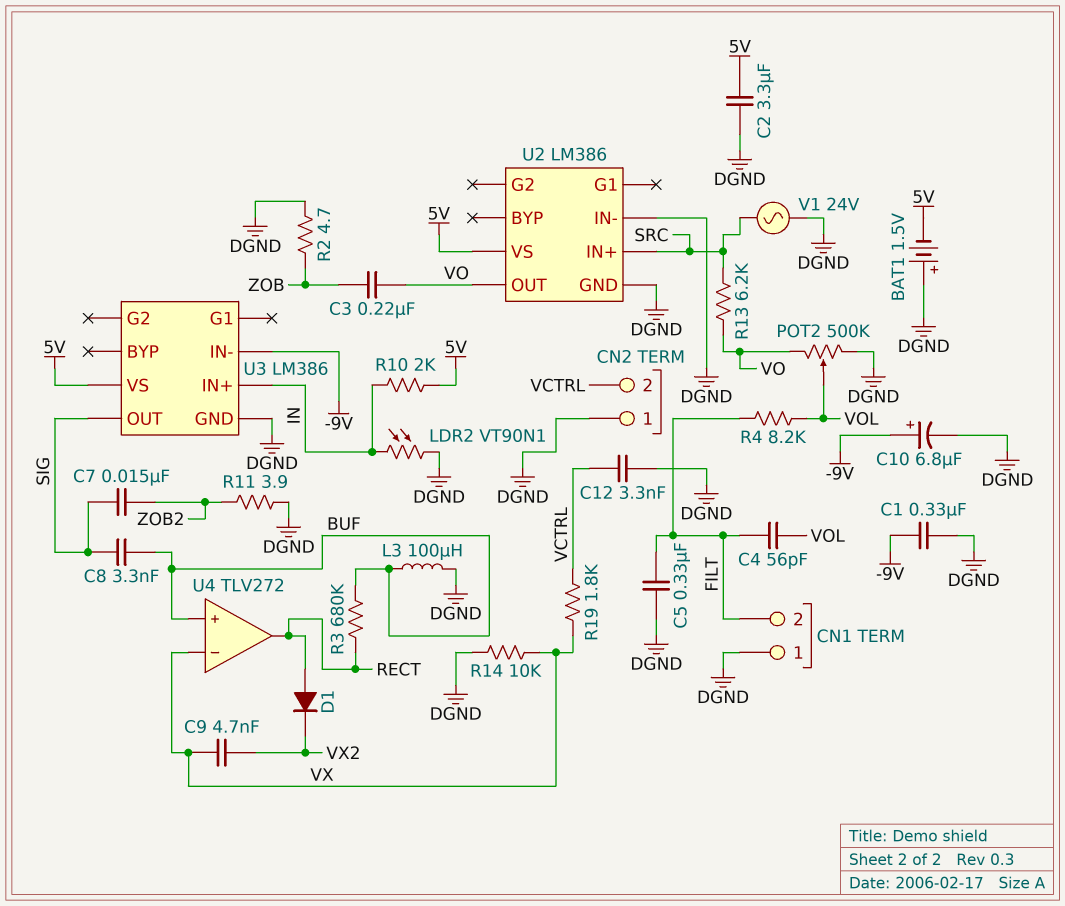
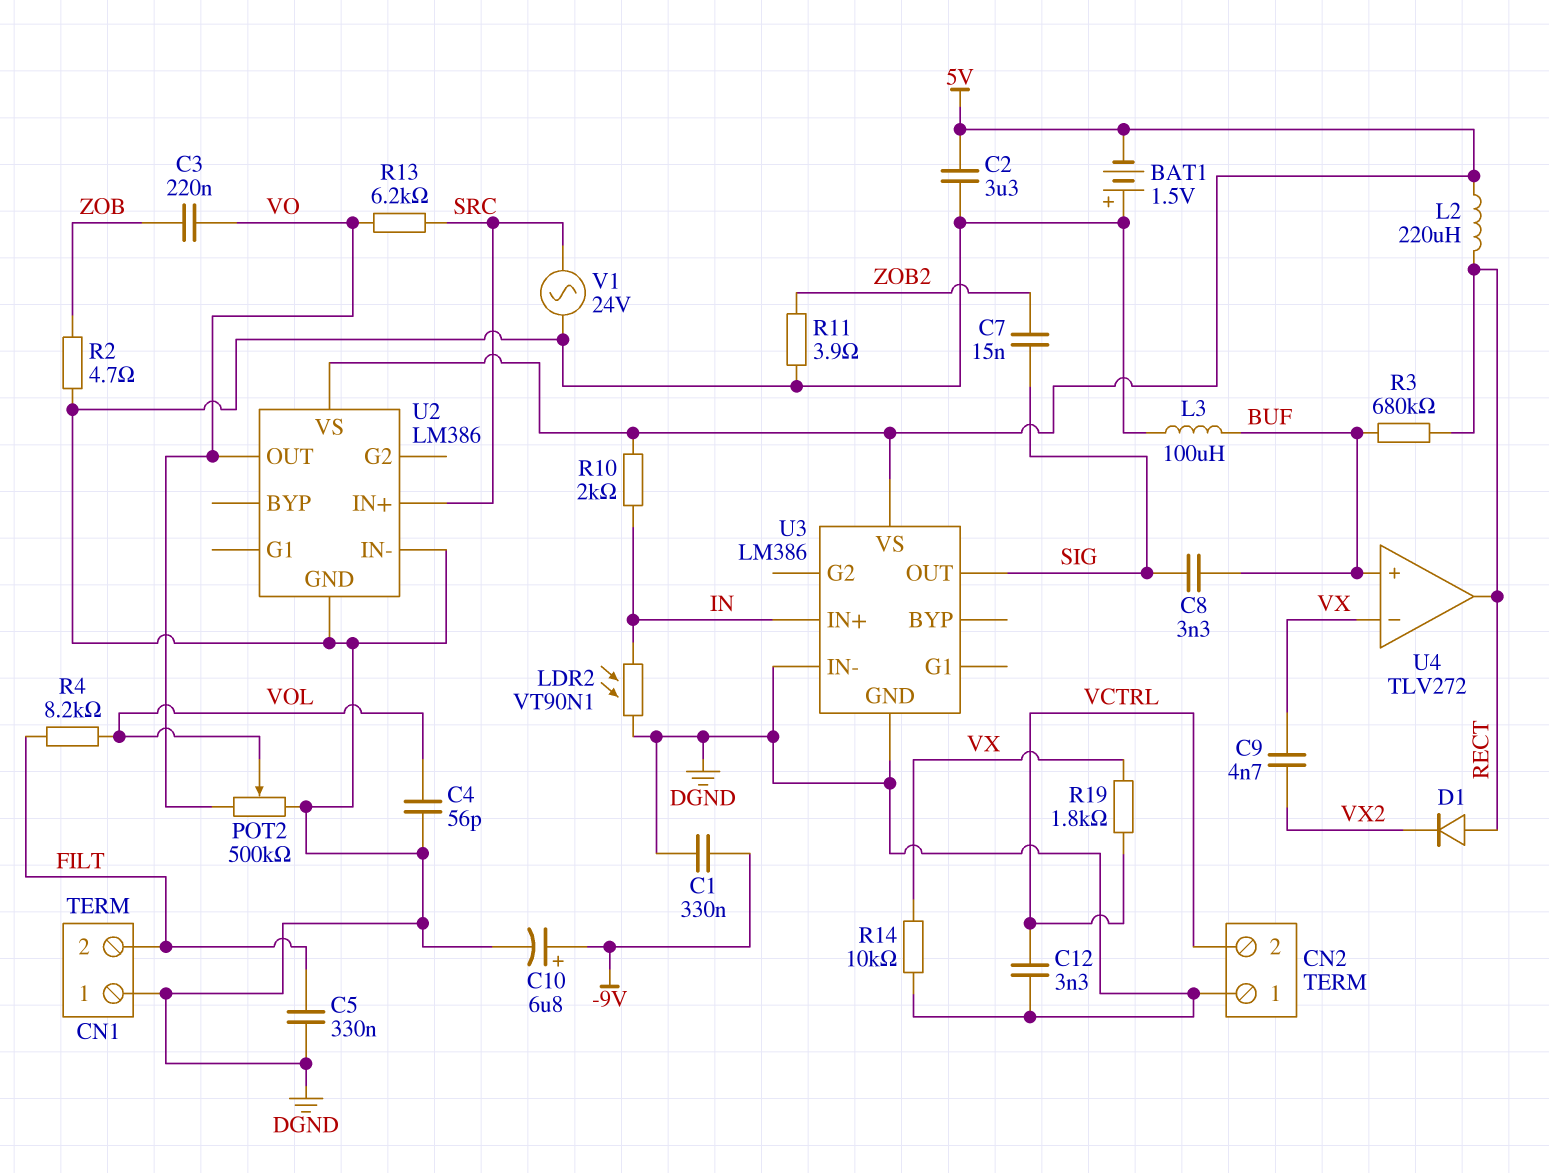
C4: 56pF (FILT, VOL) -> 56pF (DGND, VOL)
L2: none -> 220uH (5V, RECT)
U3 pin IN-: -9V -> DGND

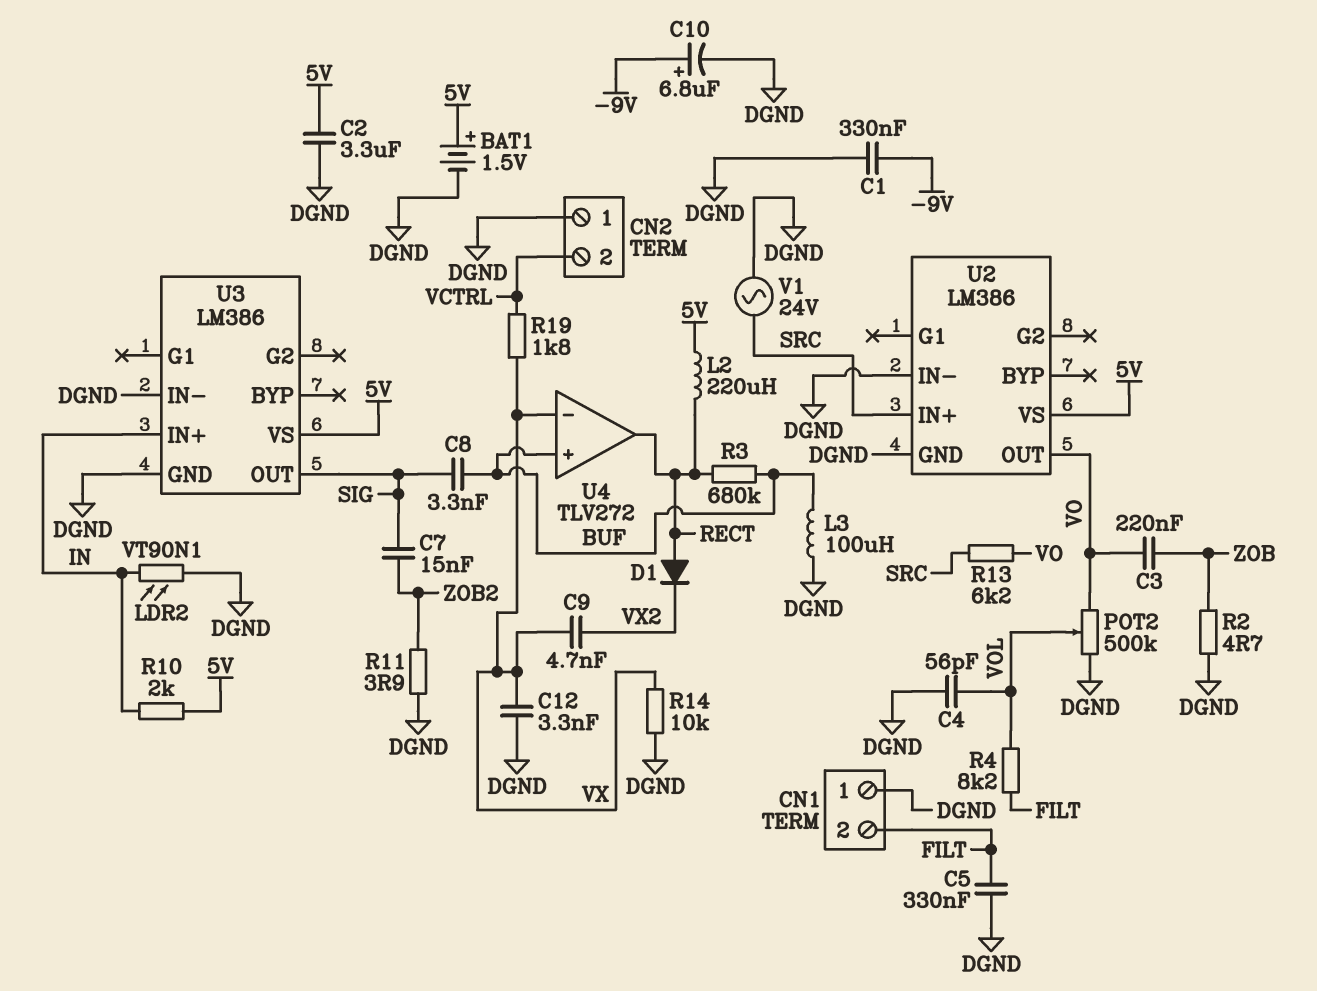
BAT1: 1.5V (plus DGND, minus 5V) -> 1.5V (plus 5V, minus DGND)
C12: 3.3nF (DGND, VCTRL) -> 3.3nF (DGND, VX)

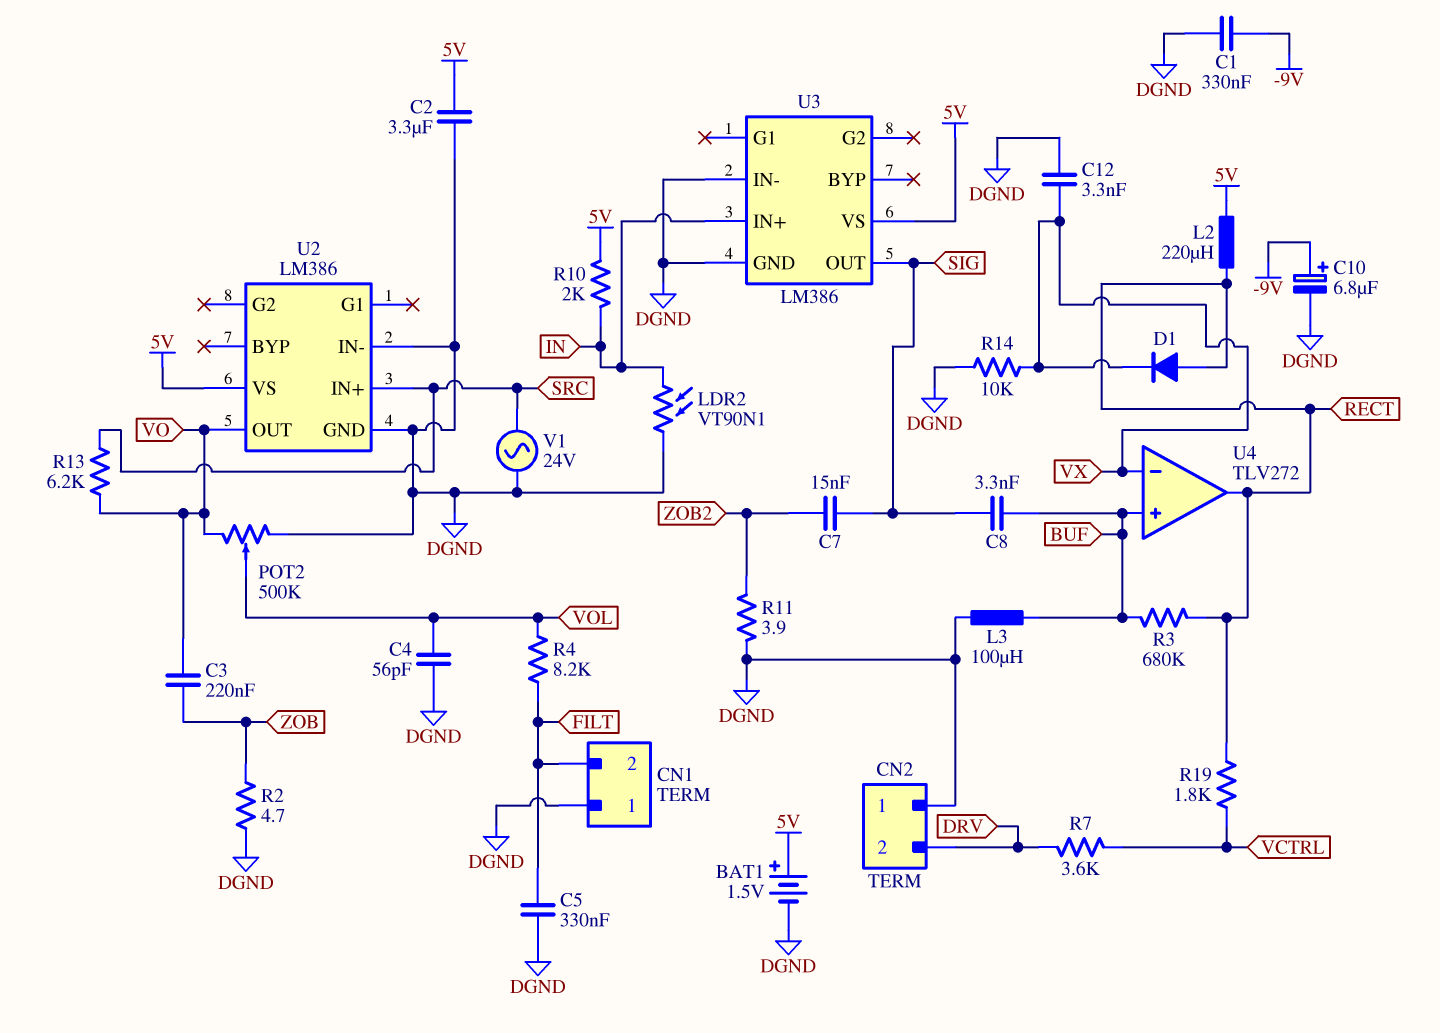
C9: 4.7nF (VX, VX2) -> none
CN2 pin 2: VCTRL -> DRV
D1: diode (A RECT, K VX2) -> diode (A RECT, K VX)
R7: none -> 3.6k (DRV, VCTRL)
R19: 1.8k (VCTRL, VX) -> 1.8k (RECT, VCTRL)

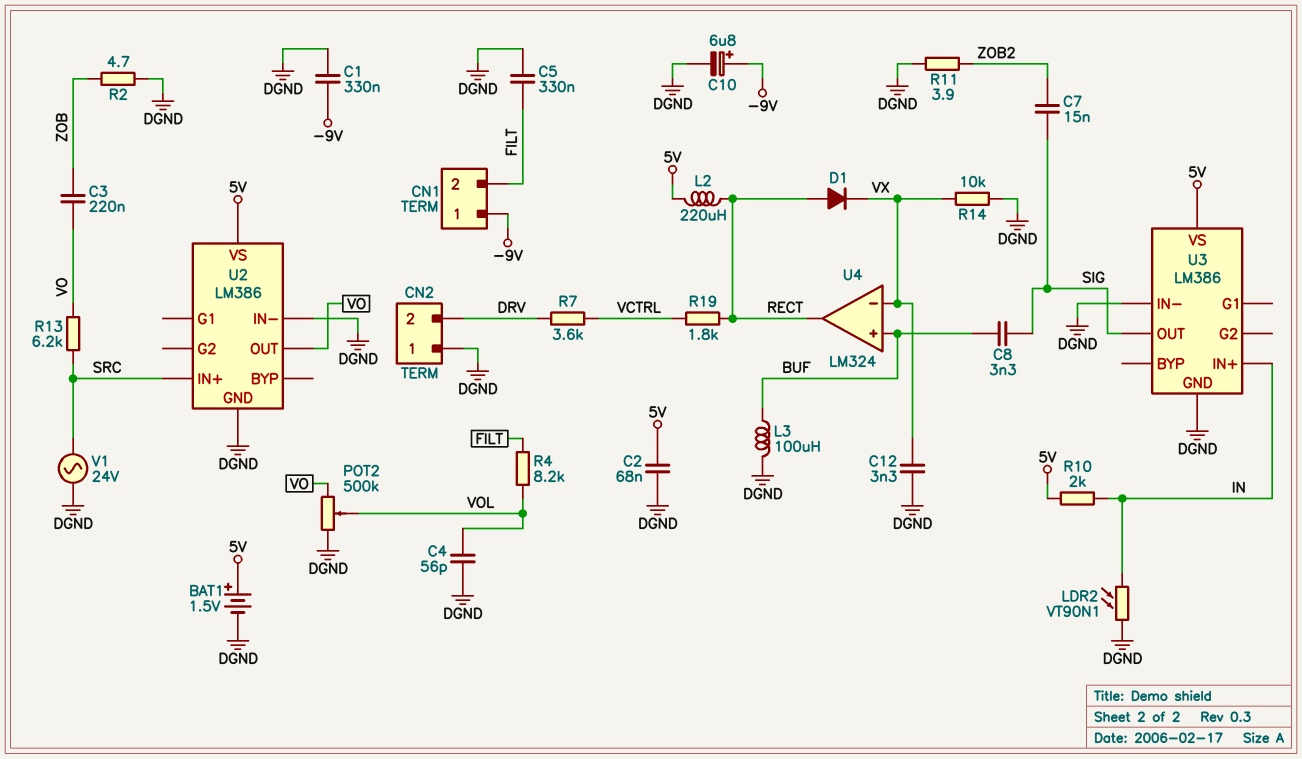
C2: 3.3uF (5V, DGND) -> 68nF (5V, DGND)
CN1 pin 1: DGND -> -9V
R3: 680k (BUF, RECT) -> none
U4: TLV272 -> LM324

